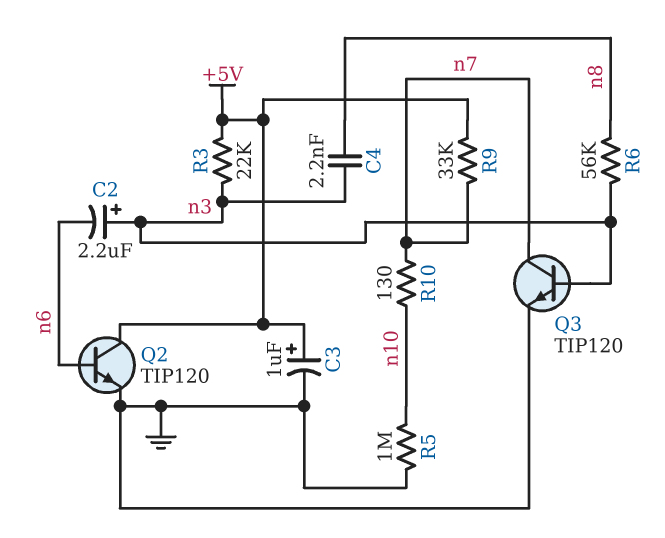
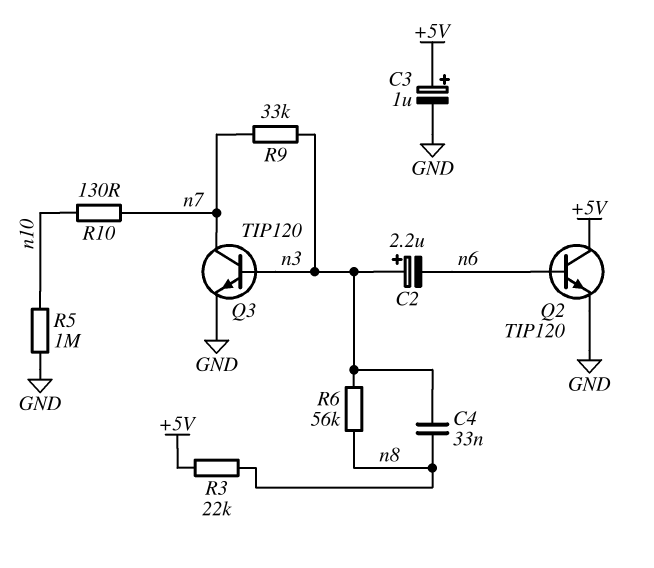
C4: 2.2nF (n3, n8) -> 33nF (n3, n8)
R3: 22k (+5V, n3) -> 22k (+5V, n8)
R9: 33k (+5V, n7) -> 33k (n3, n7)

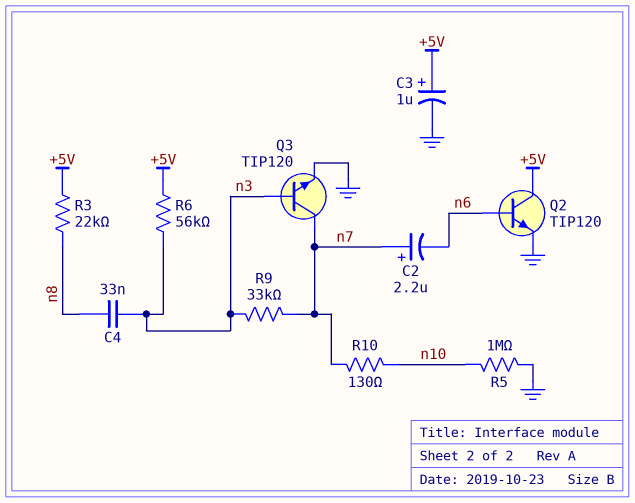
C2: 2.2uF (plus n3, minus n6) -> 2.2uF (plus n7, minus n6)
R6: 56k (n3, n8) -> 56k (+5V, n3)

